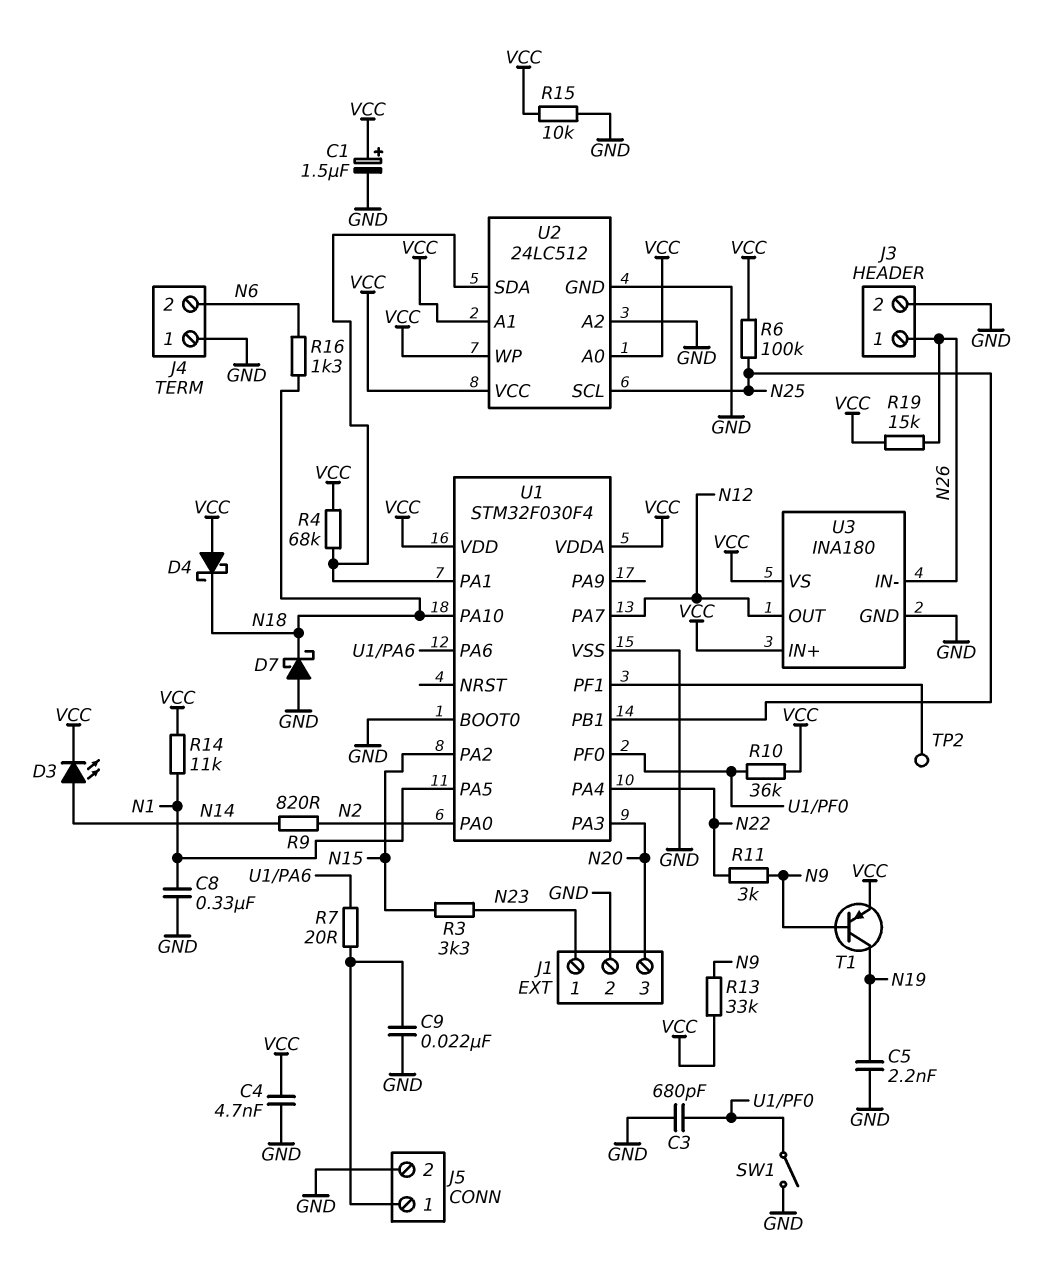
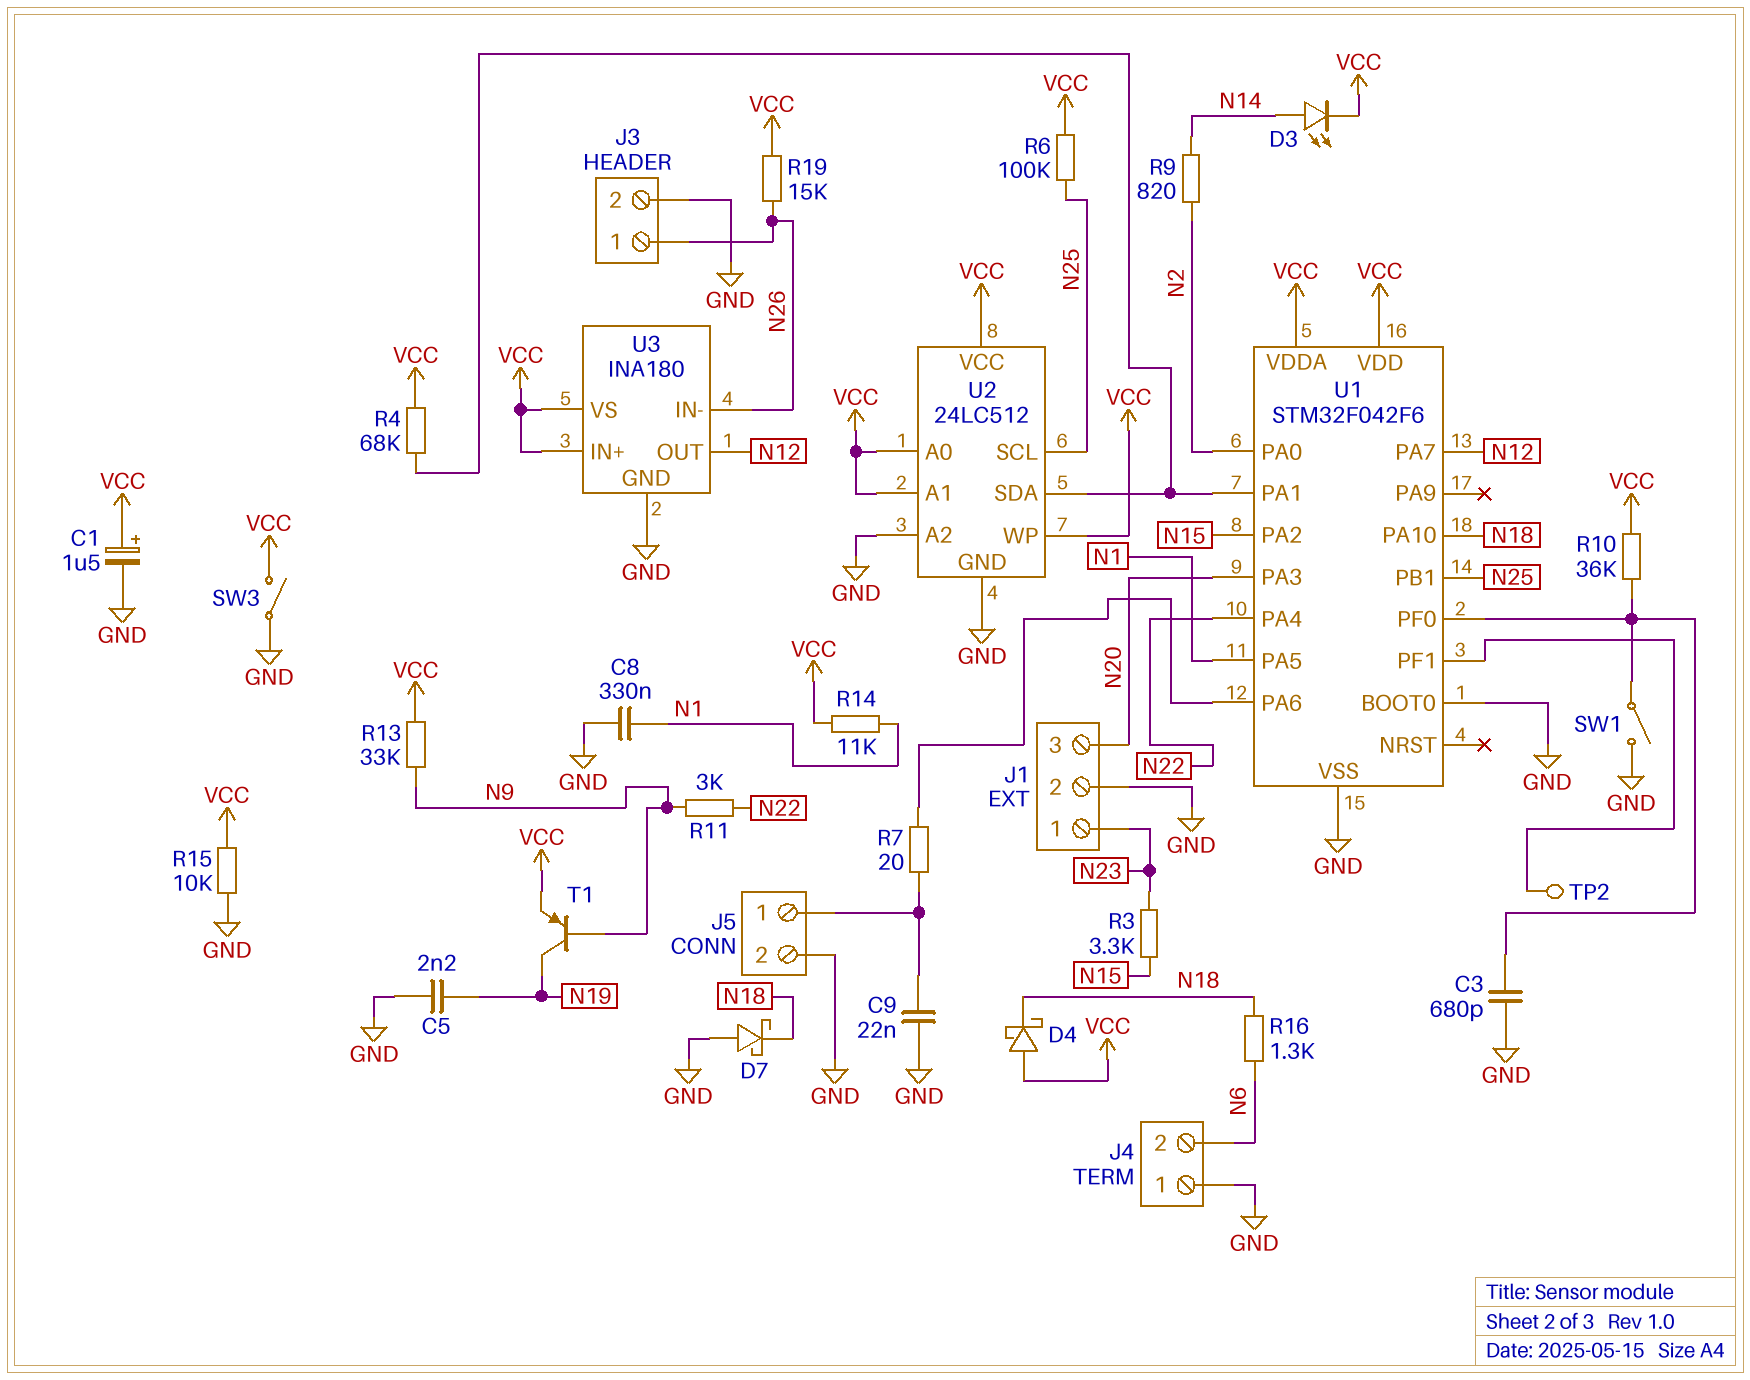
C4: 4.7nF (GND, VCC) -> none
SW3: none -> switch (GND, VCC)
U1: STM32F030F4 -> STM32F042F6

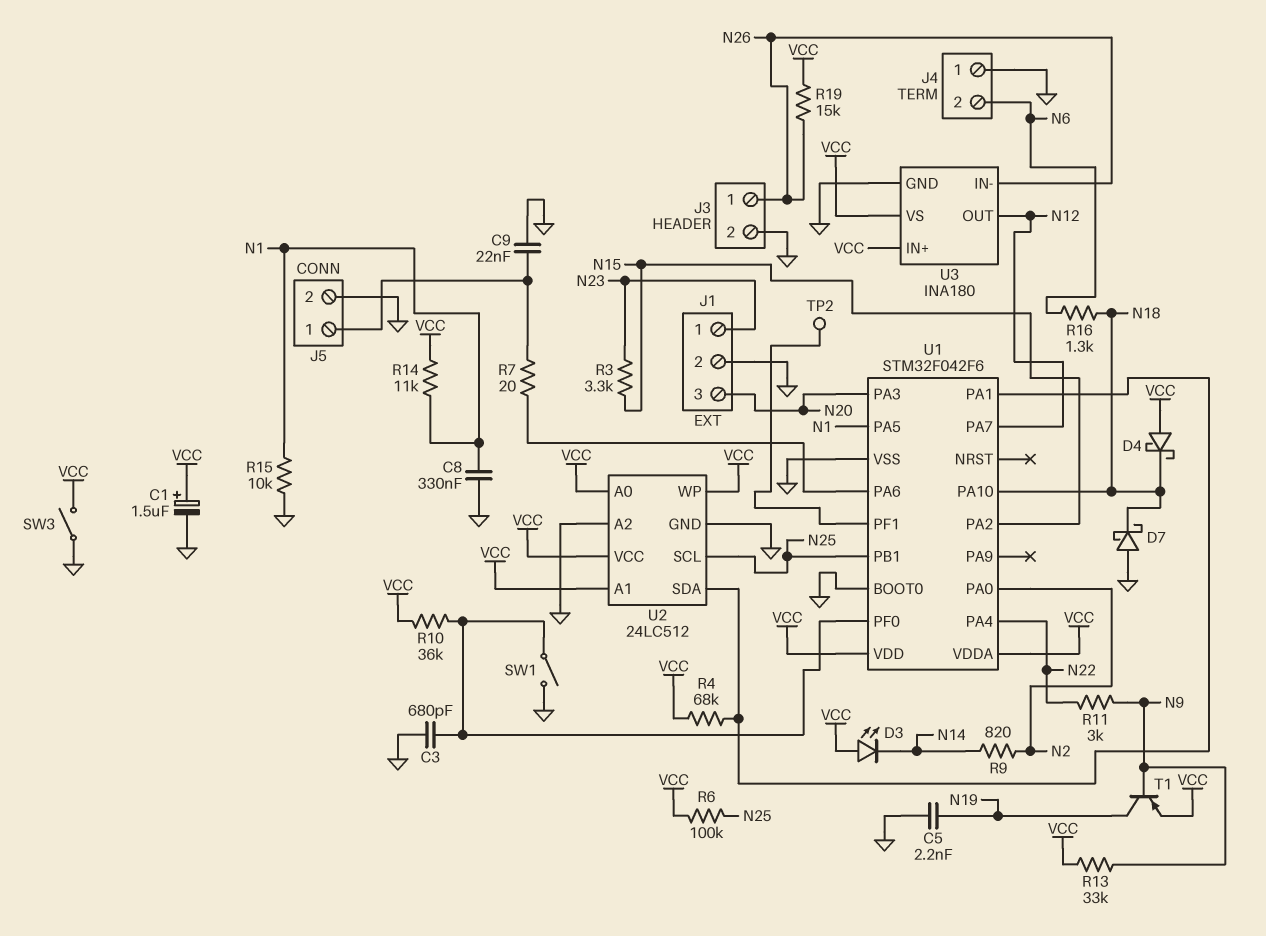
D3: LED (A N14, K VCC) -> LED (A VCC, K N14)
R15: 10k (GND, VCC) -> 10k (GND, N1)

